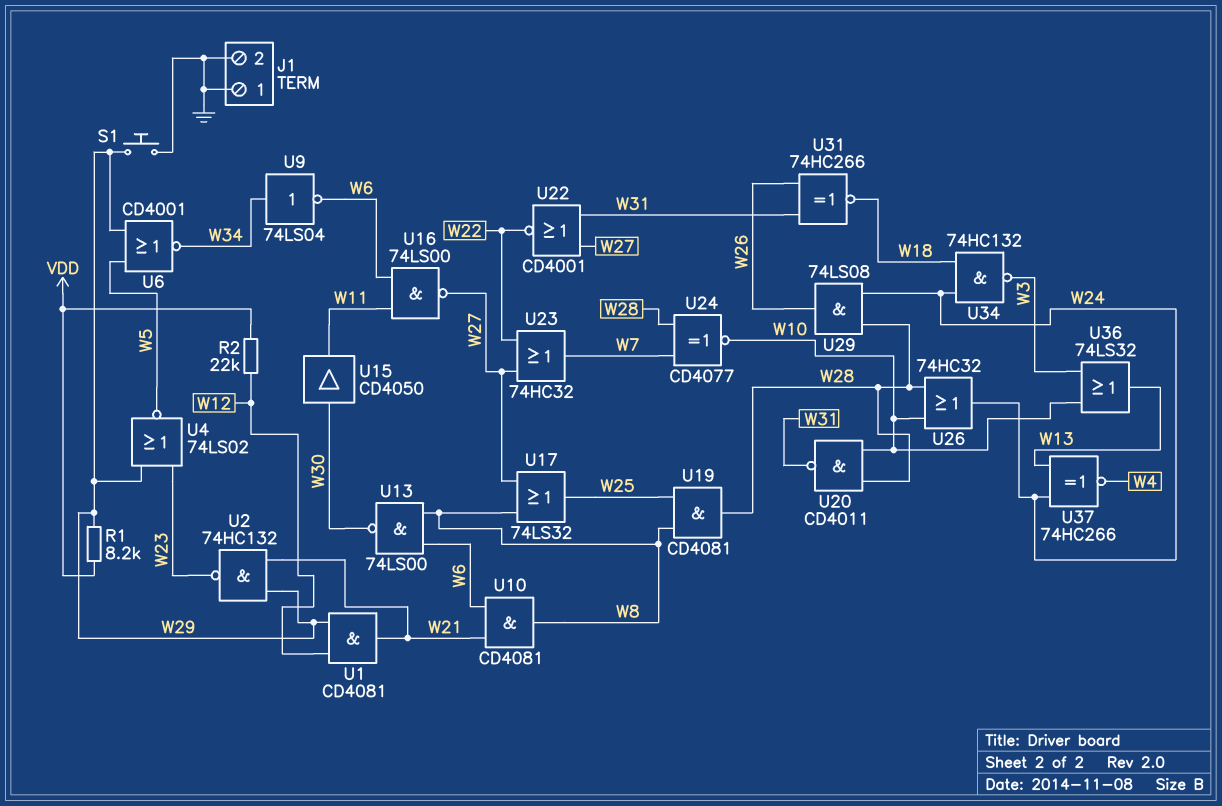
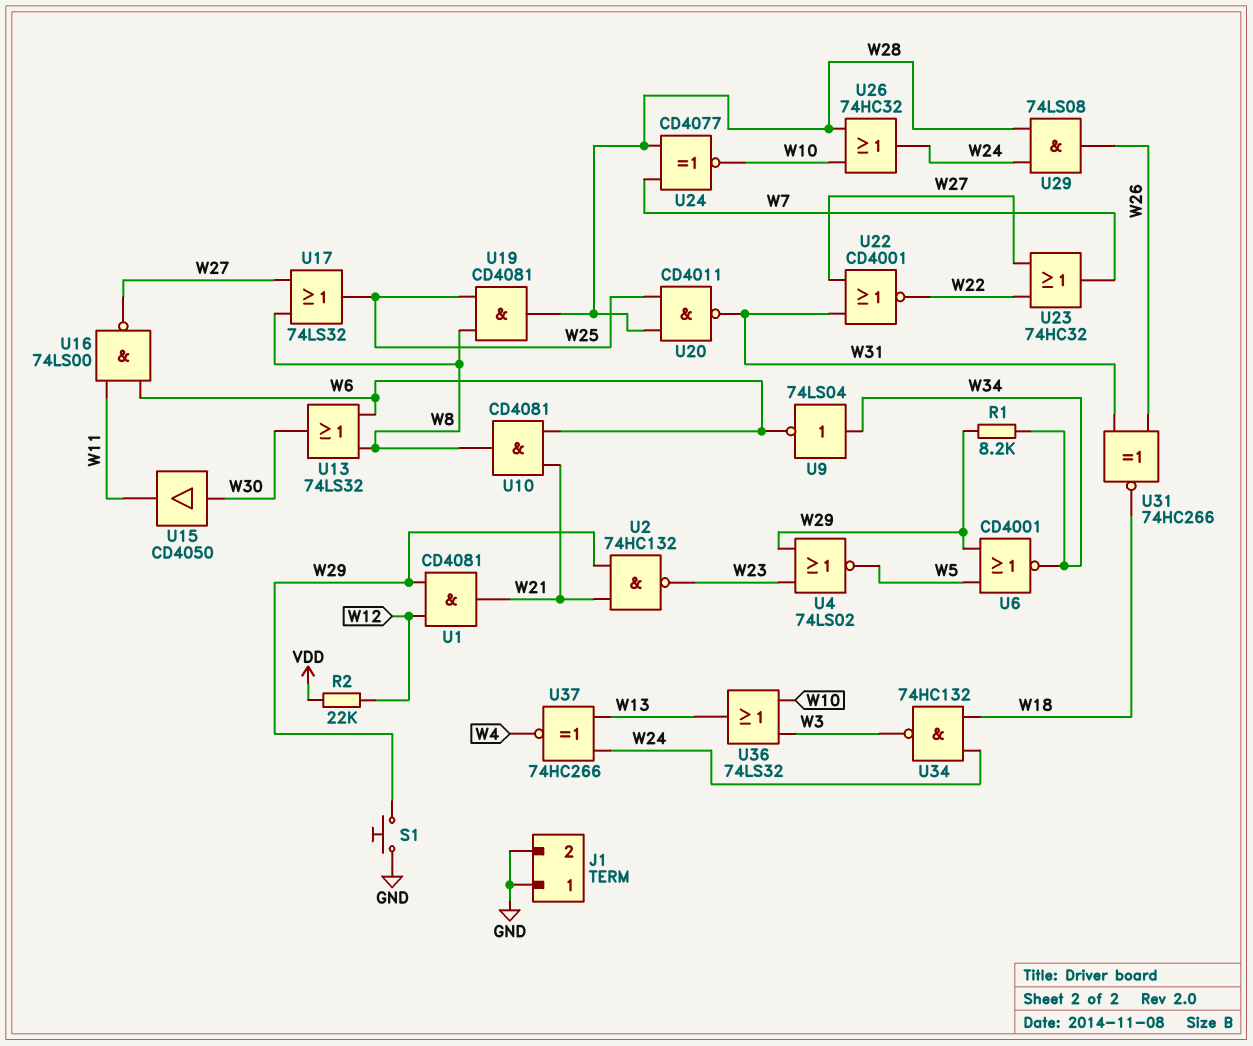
R1: 8.2k (VDD, W29) -> 8.2k (W29, W34)
U13: NAND 74LS00 (in W6, in W8, out W30) -> OR 74LS32 (in W6, in W8, out W30)
U20: NAND CD4011 (in W10, in W28, out W31) -> NAND CD4011 (in W25, in W28, out W31)

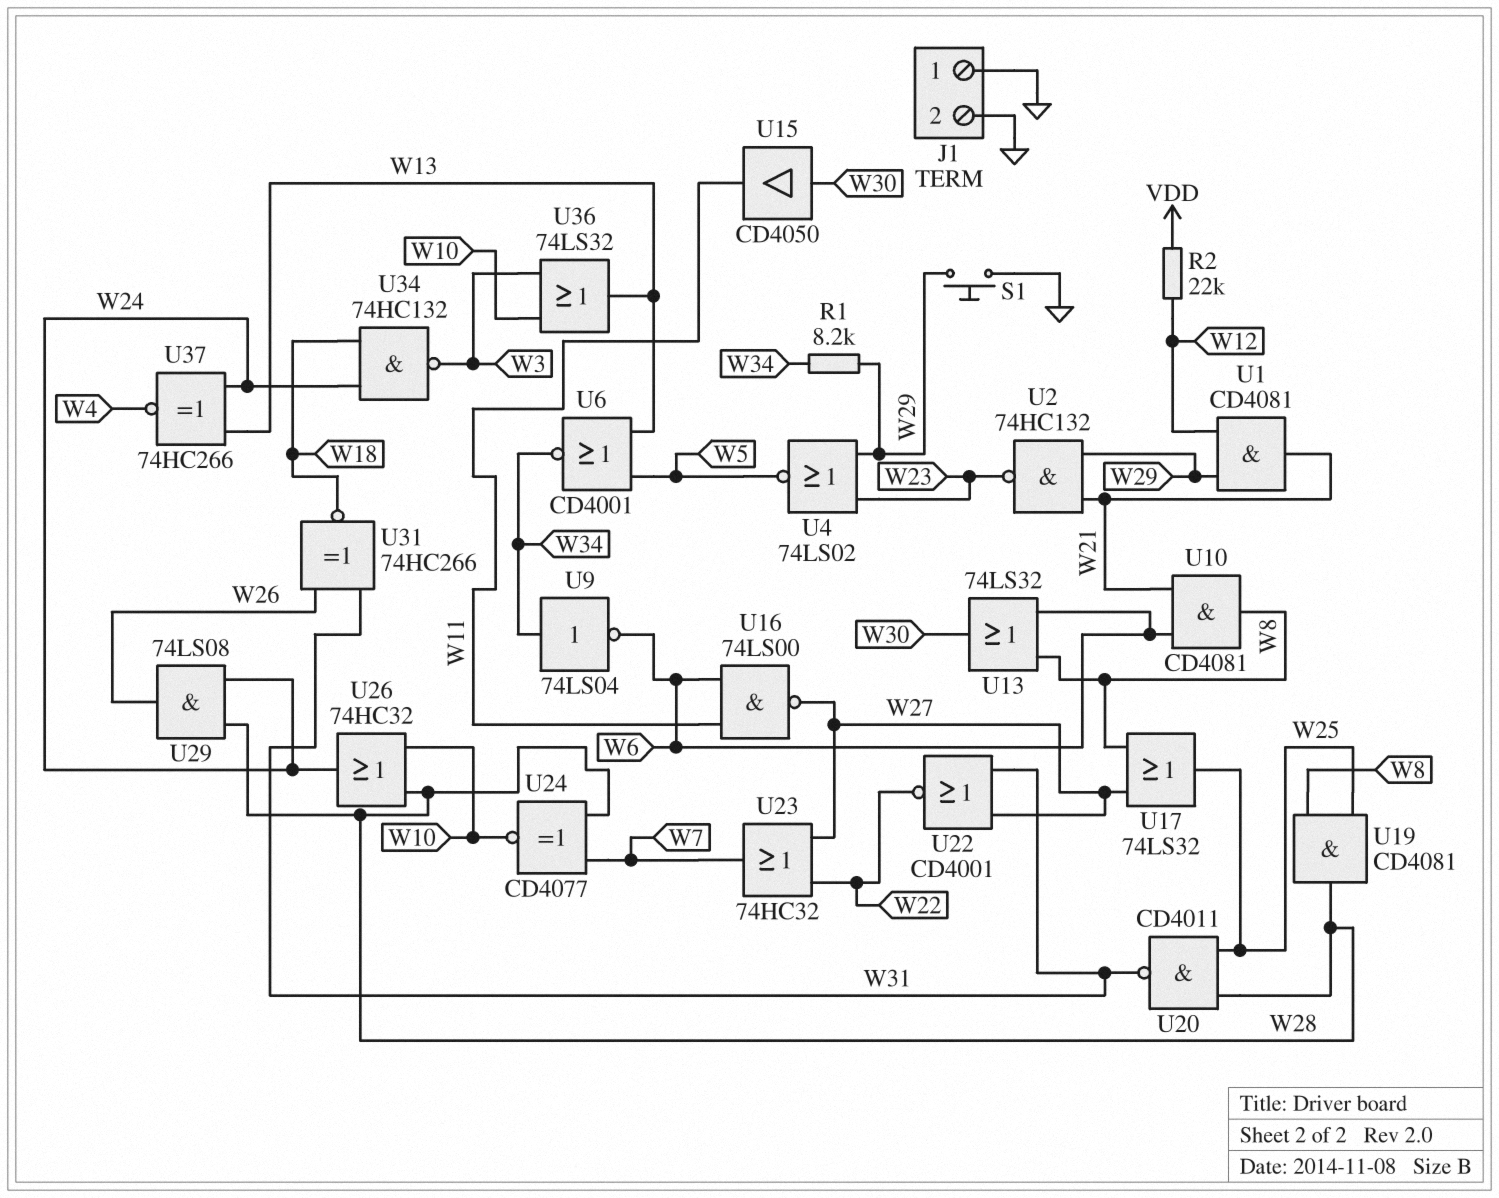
U6: NOR CD4001 (in W5, in W29, out W34) -> NOR CD4001 (in W5, in W13, out W34)

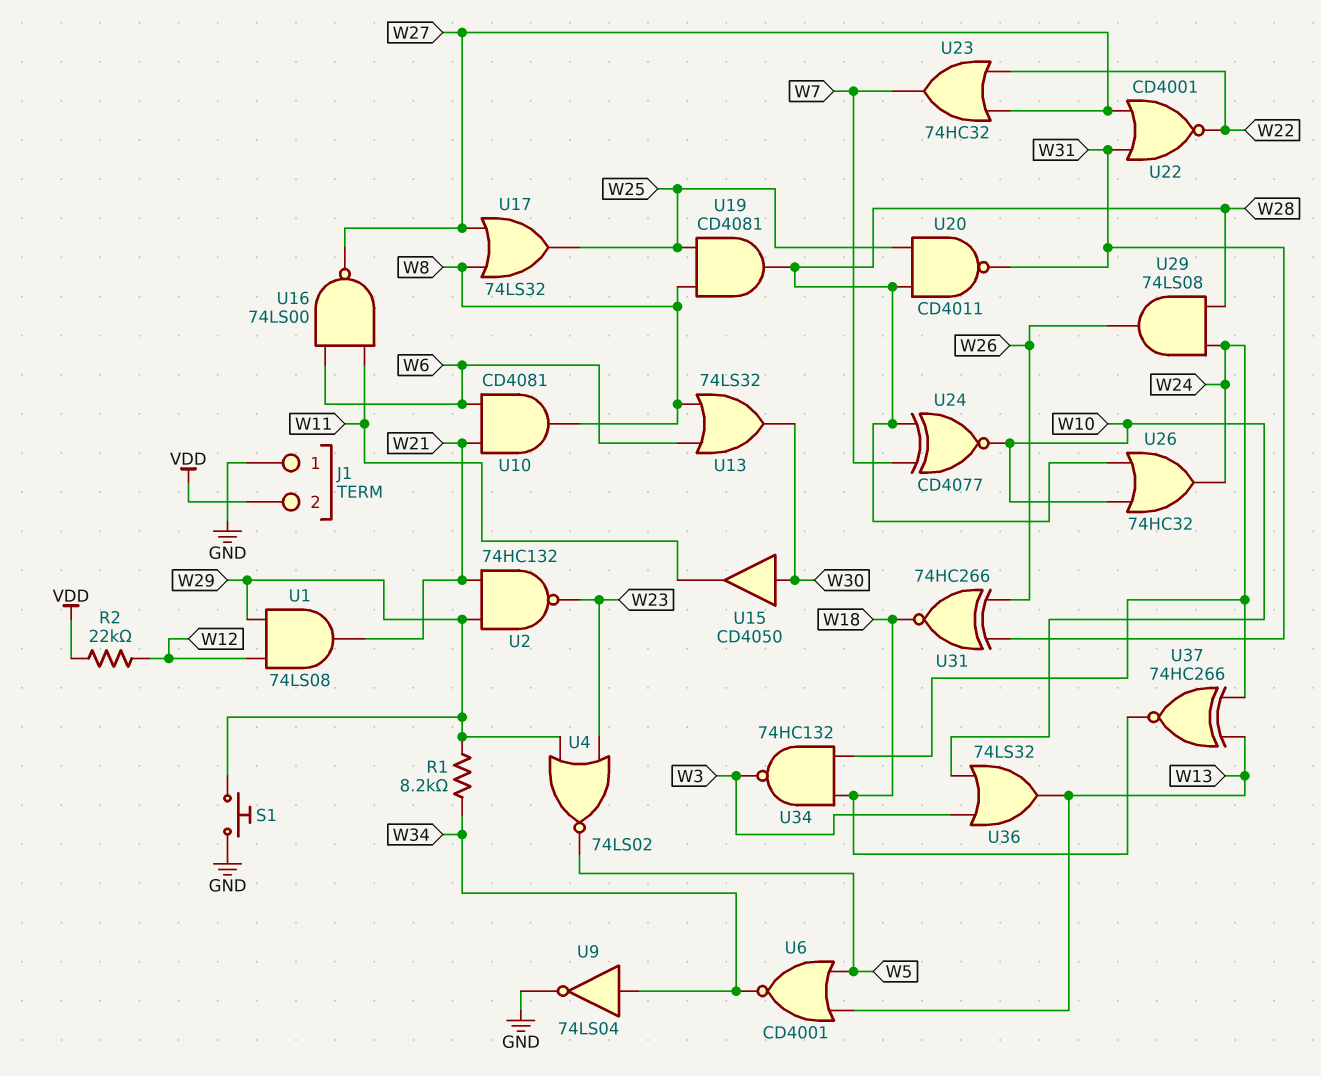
J1 pin 2: GND -> VDD
U1: AND CD4081 (in W12, in W29, out W21) -> AND 74LS08 (in W12, in W29, out W21)
U9: NOT 74LS04 (in W34, out W6) -> NOT 74LS04 (in W34, out GND)
U37: XNOR 74HC266 (in W13, in W24, out W4) -> XNOR 74HC266 (in W13, in W24, out W18)

